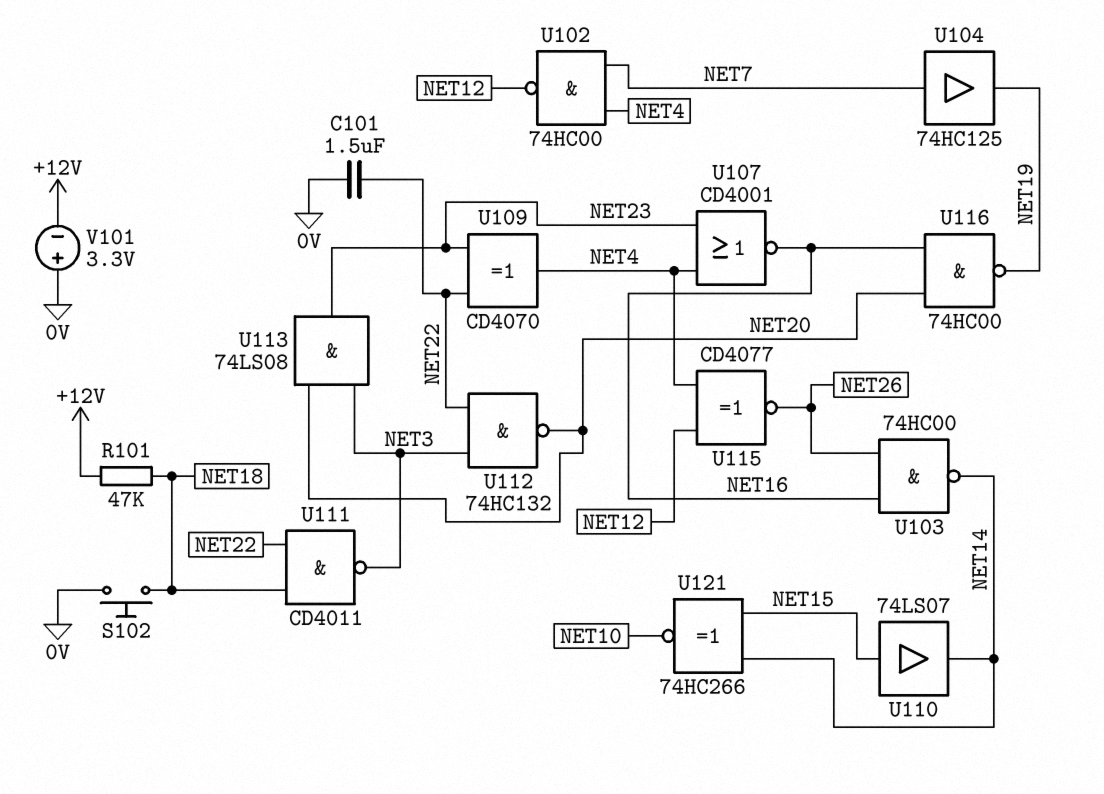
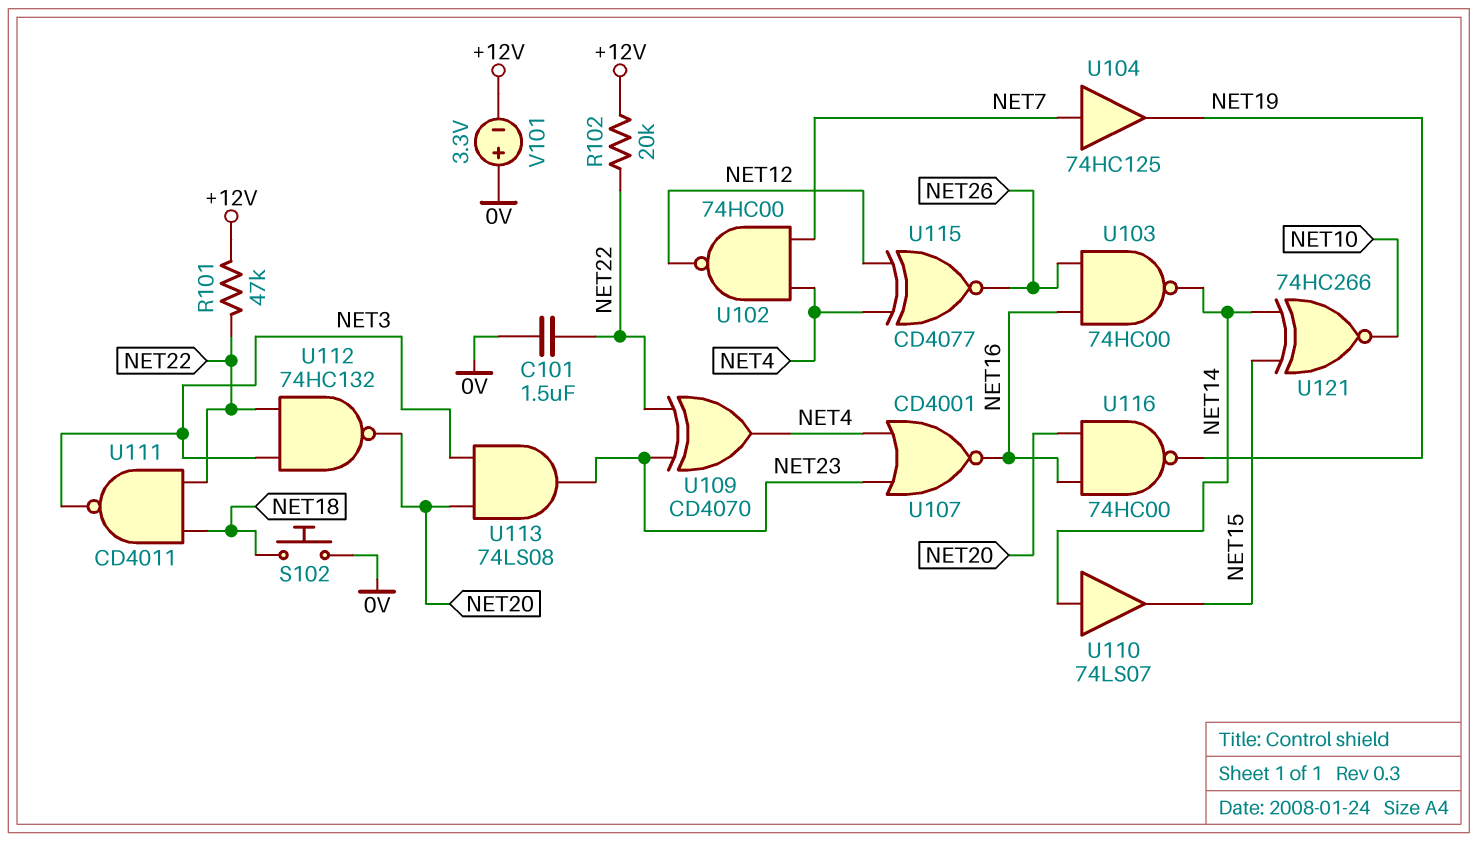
R101: 47k (+12V, NET18) -> 47k (+12V, NET22)
R102: none -> 20k (+12V, NET22)
U110: buffer 74LS07 (in NET15, out NET14) -> buffer 74LS07 (in NET14, out NET15)

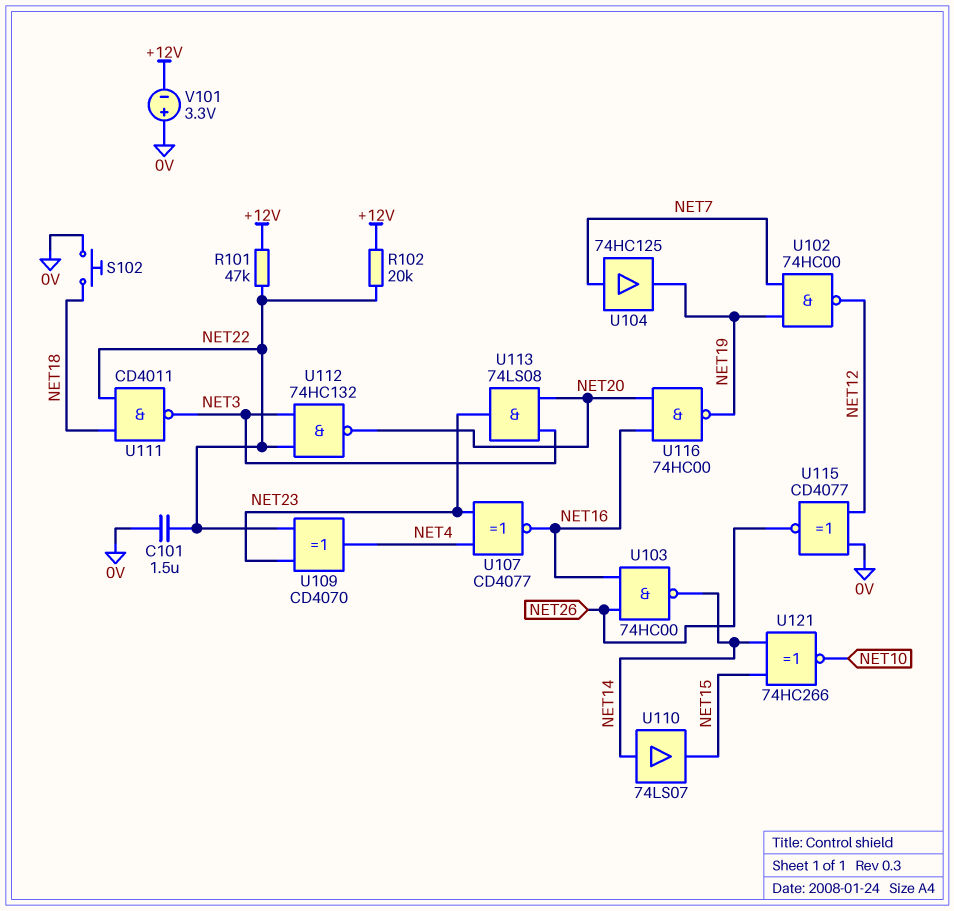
U102: NAND 74HC00 (in NET4, in NET7, out NET12) -> NAND 74HC00 (in NET7, in NET19, out NET12)
U107: NOR CD4001 (in NET4, in NET23, out NET16) -> XNOR CD4077 (in NET4, in NET23, out NET16)
U115: XNOR CD4077 (in NET4, in NET12, out NET26) -> XNOR CD4077 (in 0V, in NET12, out NET26)

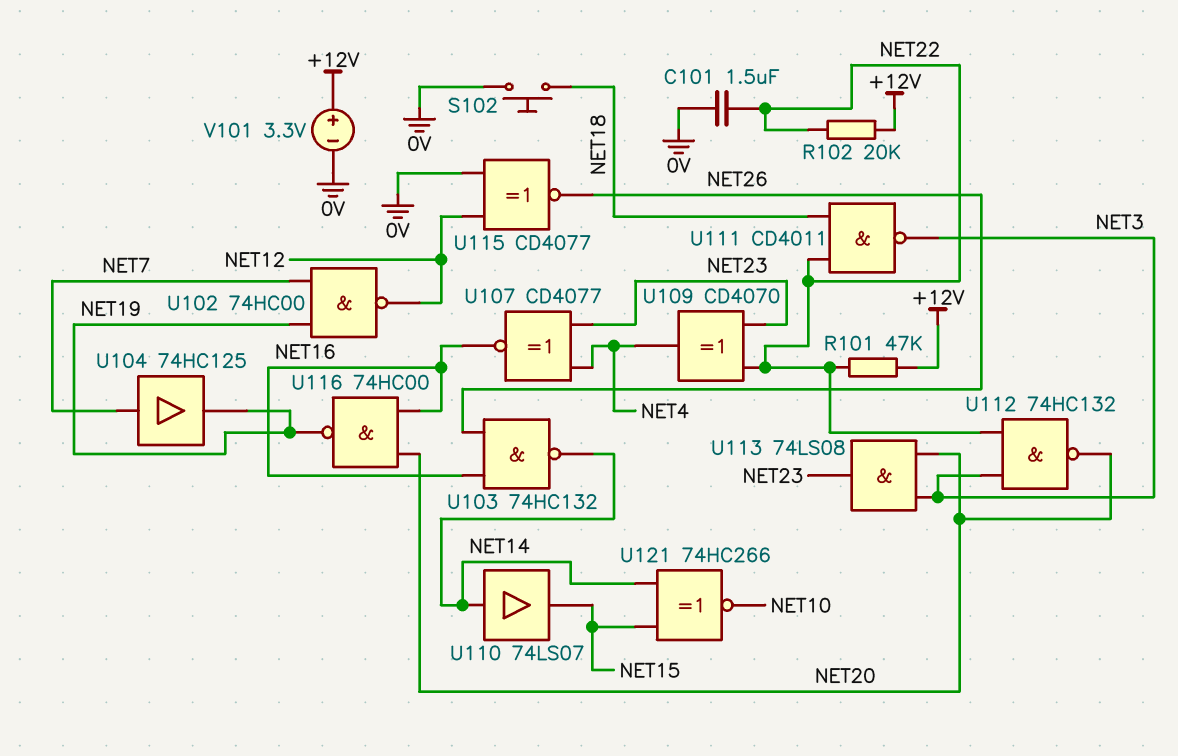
U103: NAND 74HC00 (in NET16, in NET26, out NET14) -> NAND 74HC132 (in NET16, in NET26, out NET14)
V101: 3.3V (plus 0V, minus +12V) -> 3.3V (plus +12V, minus 0V)

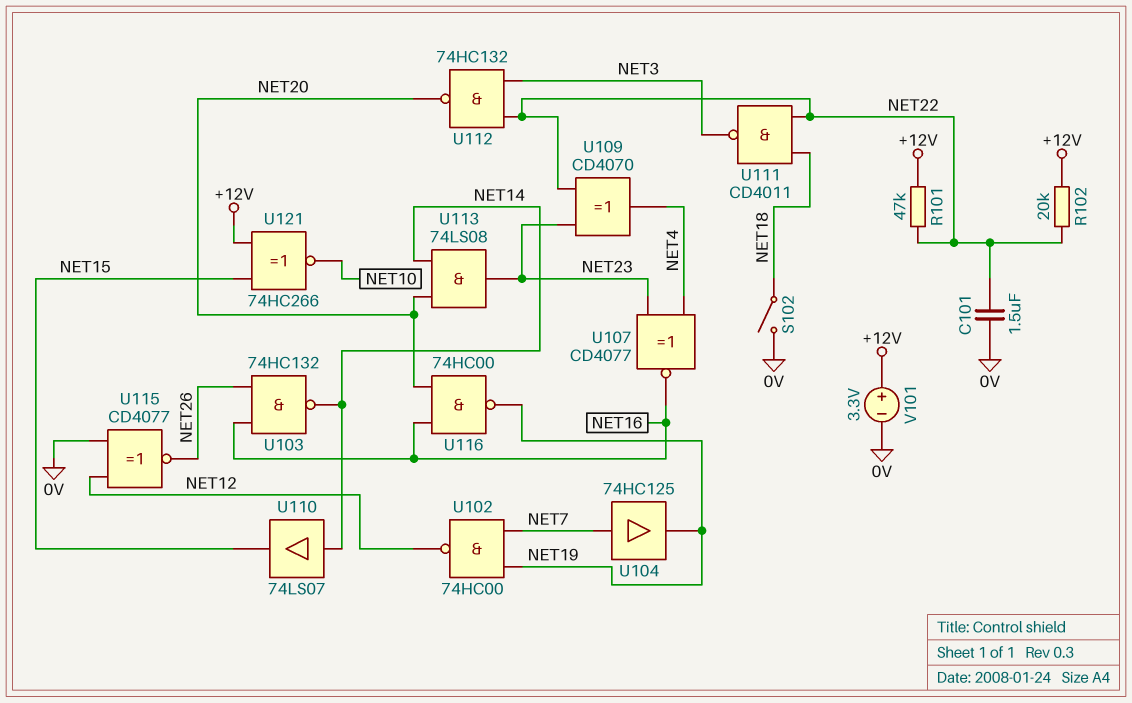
S102: button (0V, NET18) -> switch (0V, NET18)
U113: AND 74LS08 (in NET3, in NET20, out NET23) -> AND 74LS08 (in NET14, in NET20, out NET23)
U121: XNOR 74HC266 (in NET14, in NET15, out NET10) -> XNOR 74HC266 (in +12V, in NET15, out NET10)

